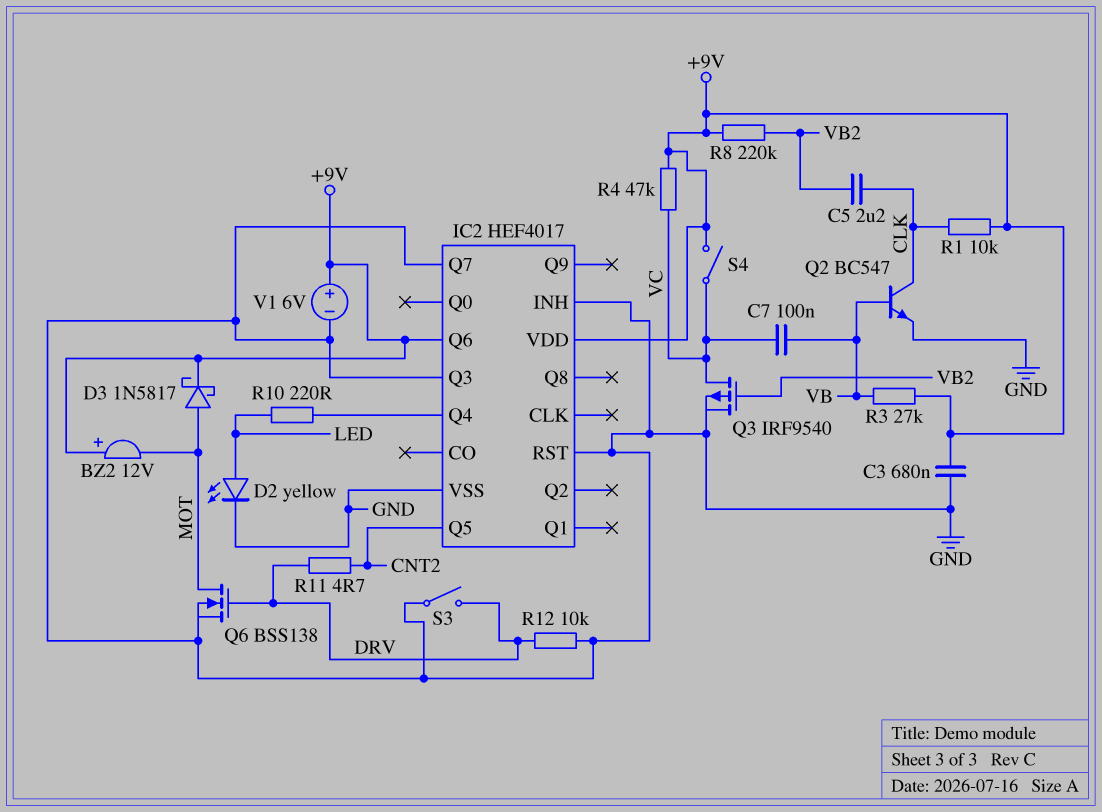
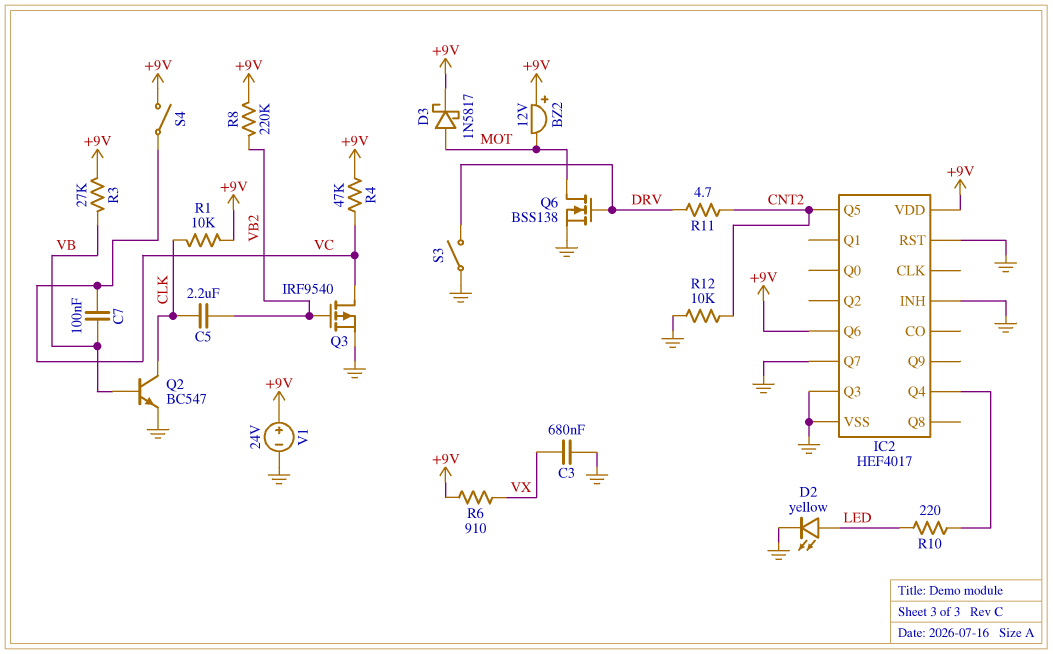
C3: 680nF (+9V, GND) -> 680nF (GND, VX)
R6: none -> 910 (+9V, VX)
R12: 10k (DRV, GND) -> 10k (CNT2, GND)
V1: 6V (plus +9V, minus GND) -> 24V (plus +9V, minus GND)

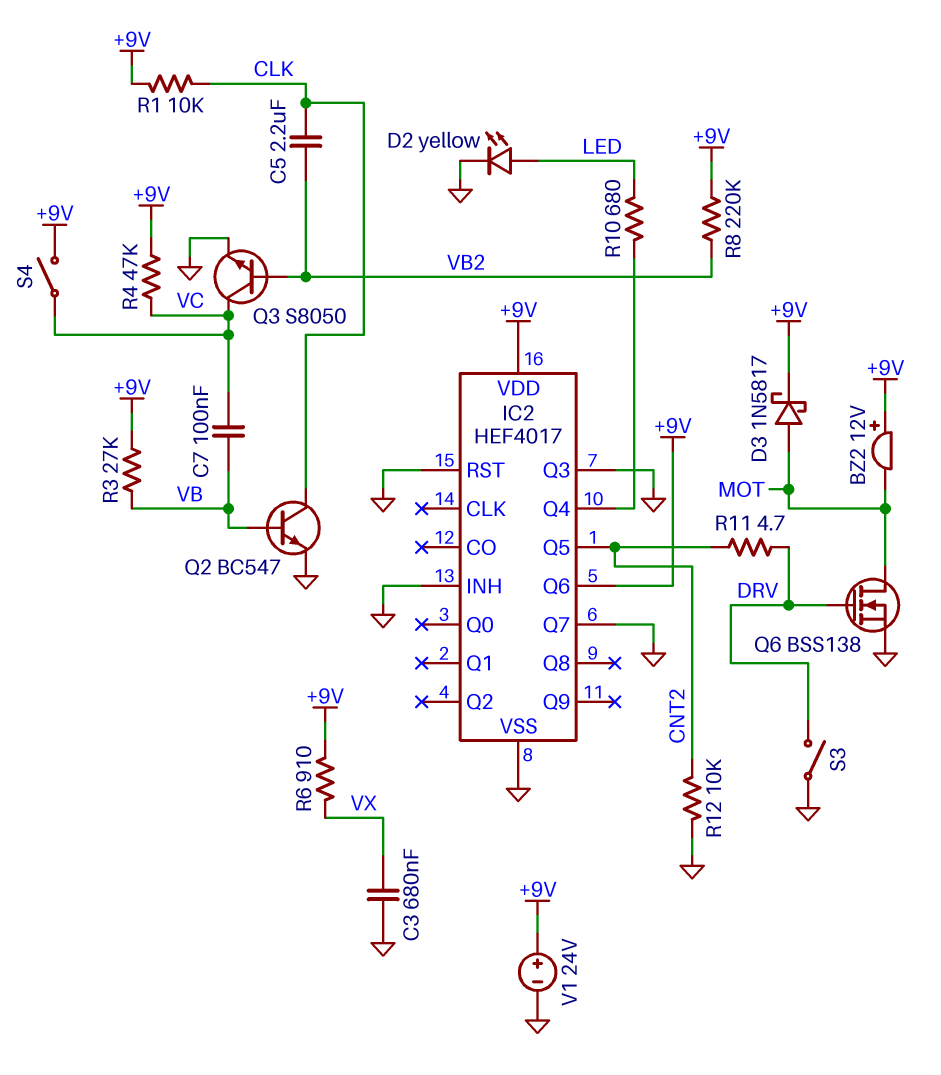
Q3: PMOS IRF9540 (G VB2, D VC, S GND) -> NPN S8050 (B VB2, C VC, E GND)
R10: 220 (IC2/Q4, LED) -> 680 (IC2/Q4, LED)

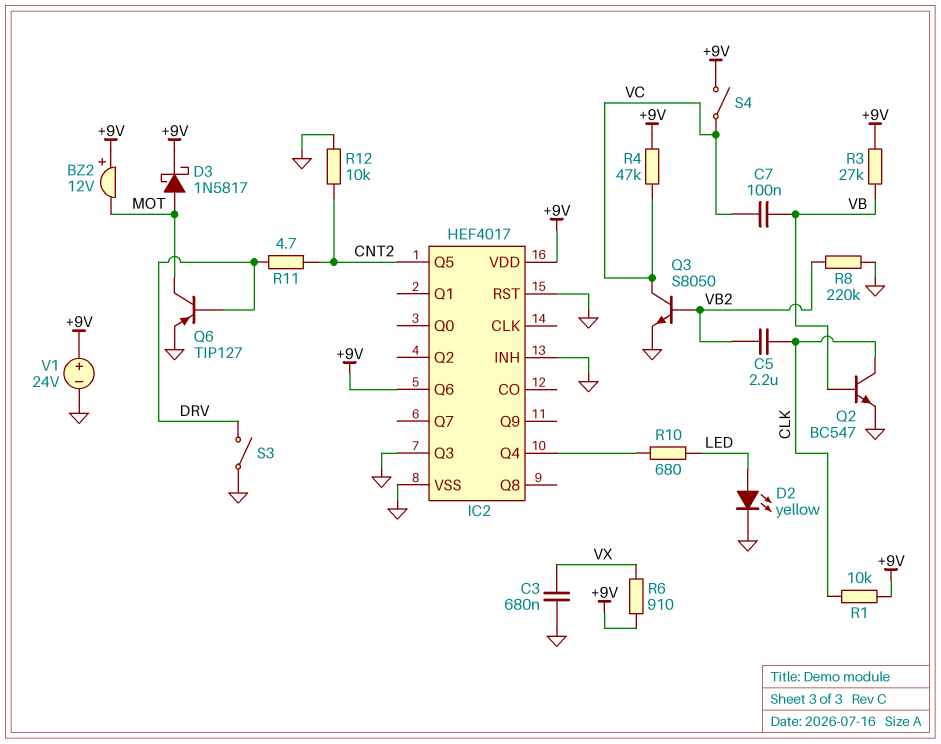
IC2 pin Q7: GND -> none
Q6: NMOS BSS138 (G DRV, D MOT, S GND) -> PNP TIP127 (B DRV, C MOT, E GND)
R8: 220k (+9V, VB2) -> 220k (GND, VB2)

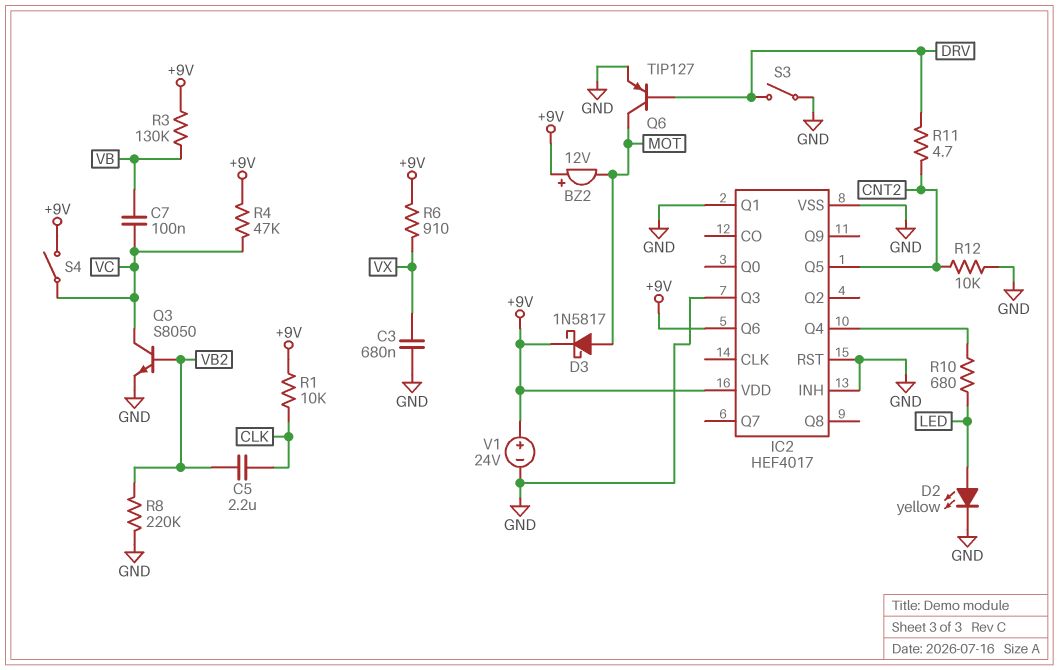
IC2 pin Q1: none -> GND
Q2: NPN BC547 (B VB, C CLK, E GND) -> none
R3: 27k (+9V, VB) -> 130k (+9V, VB)

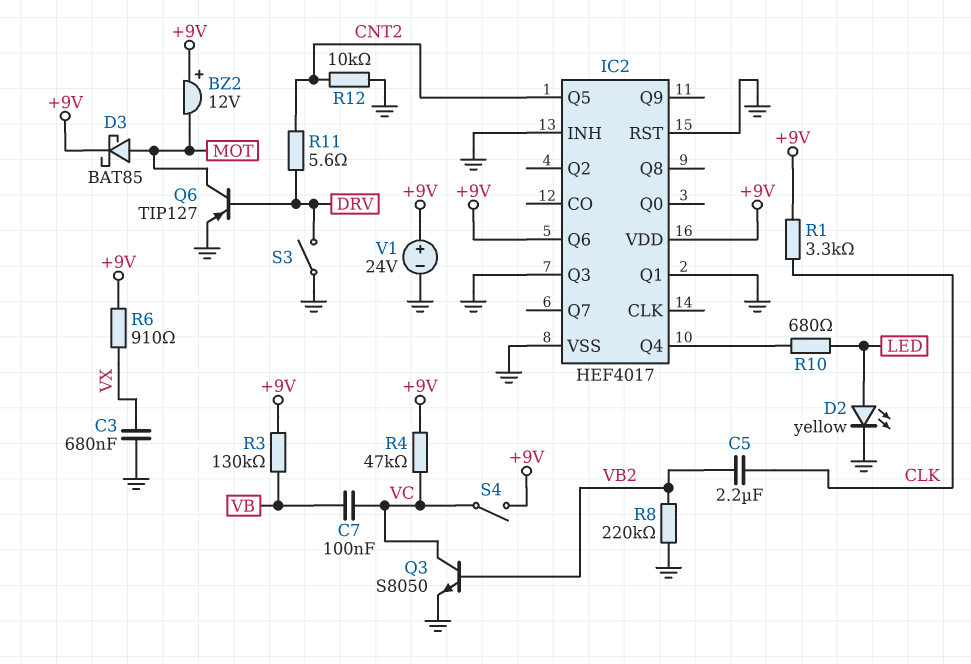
D3: schottky 1N5817 (A MOT, K +9V) -> schottky BAT85 (A MOT, K +9V)
R1: 10k (+9V, CLK) -> 3.3k (+9V, CLK)
R11: 4.7 (CNT2, DRV) -> 5.6 (CNT2, DRV)

